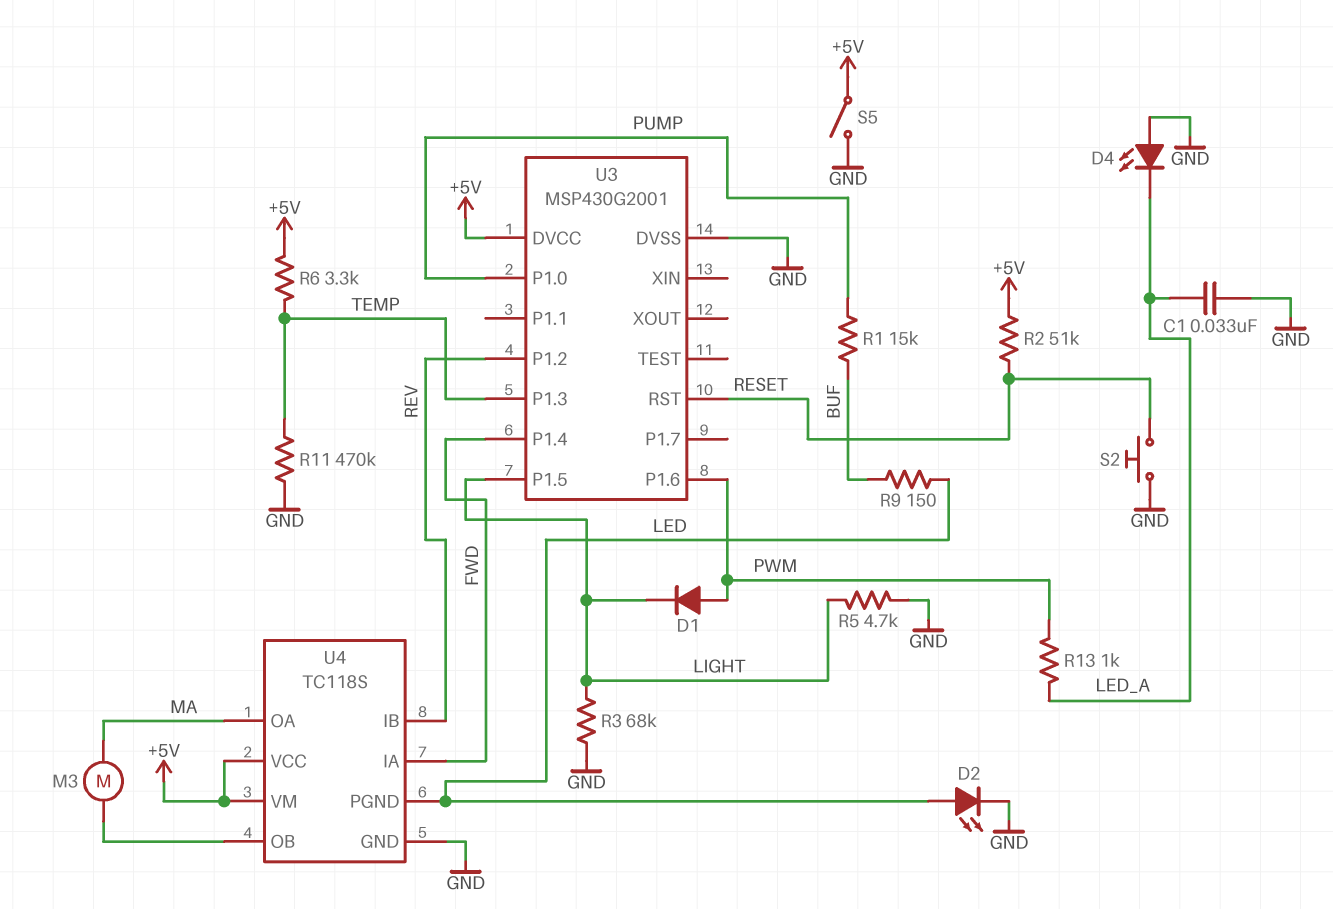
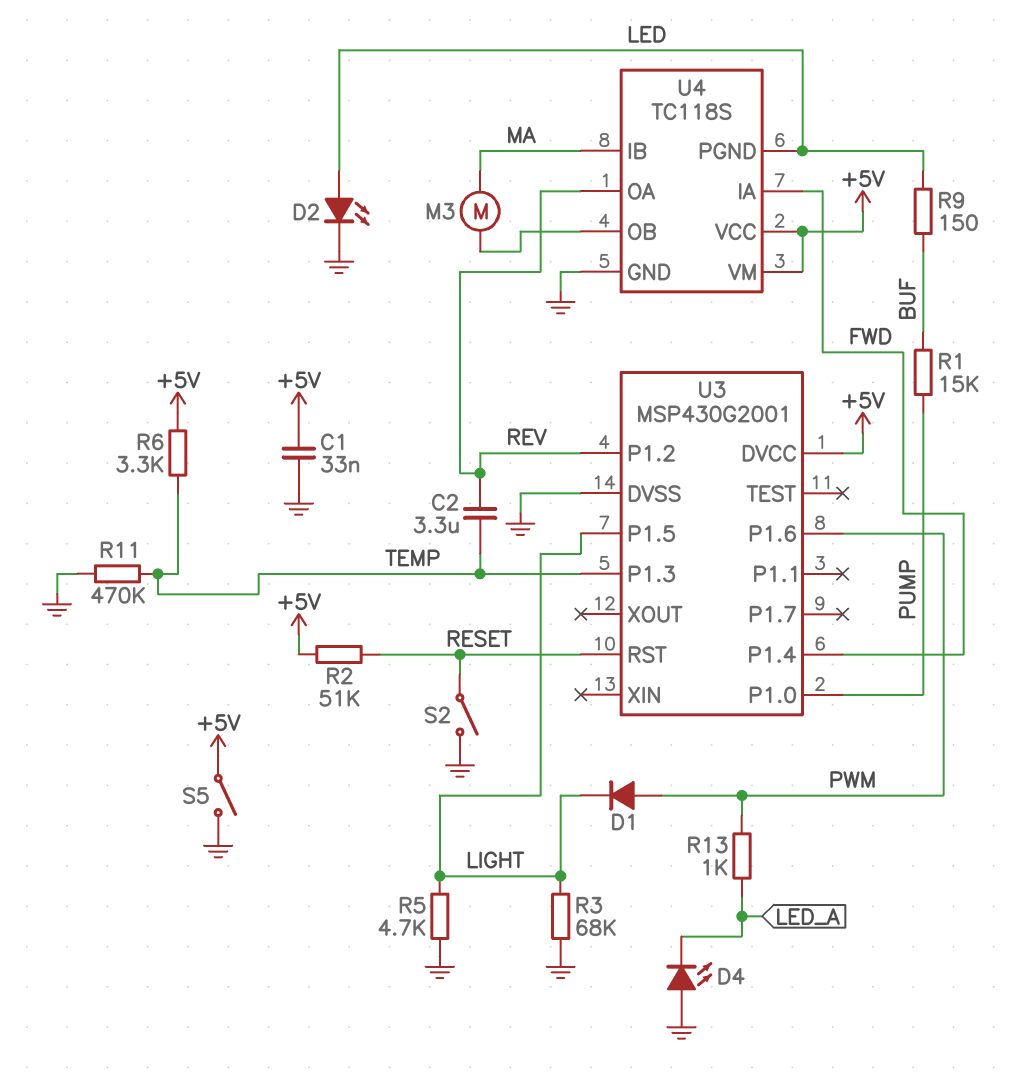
C1: 33nF (GND, LED_A) -> 33nF (+5V, GND)
C2: none -> 3.3uF (REV, TEMP)
S2: button (GND, RESET) -> switch (GND, RESET)
U4 pin IB: REV -> MA
U4 pin OA: MA -> REV

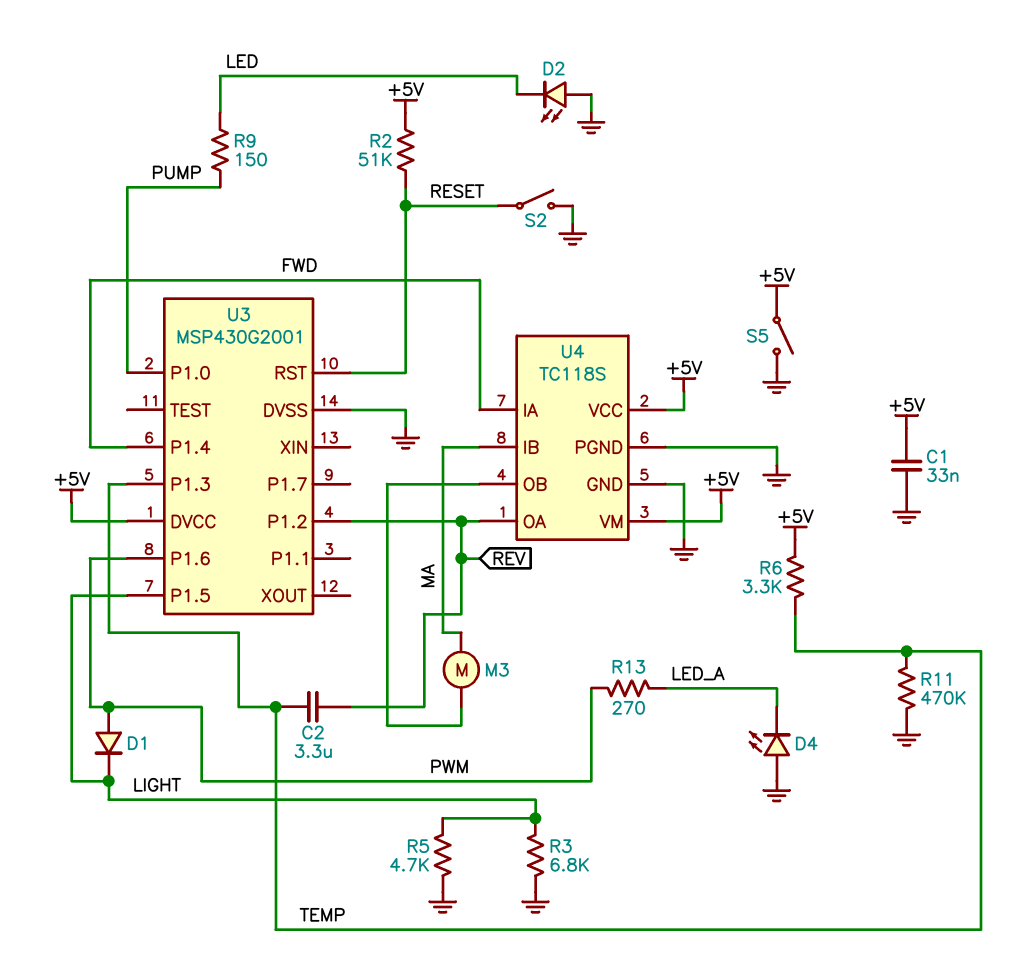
D2: LED (A LED, K GND) -> LED (A GND, K LED)
R1: 15k (BUF, PUMP) -> none
R3: 68k (GND, LIGHT) -> 6.8k (GND, LIGHT)
R9: 150 (BUF, LED) -> 150 (LED, PUMP)
R13: 1k (LED_A, PWM) -> 270 (LED_A, PWM)
U4 pin PGND: LED -> GND

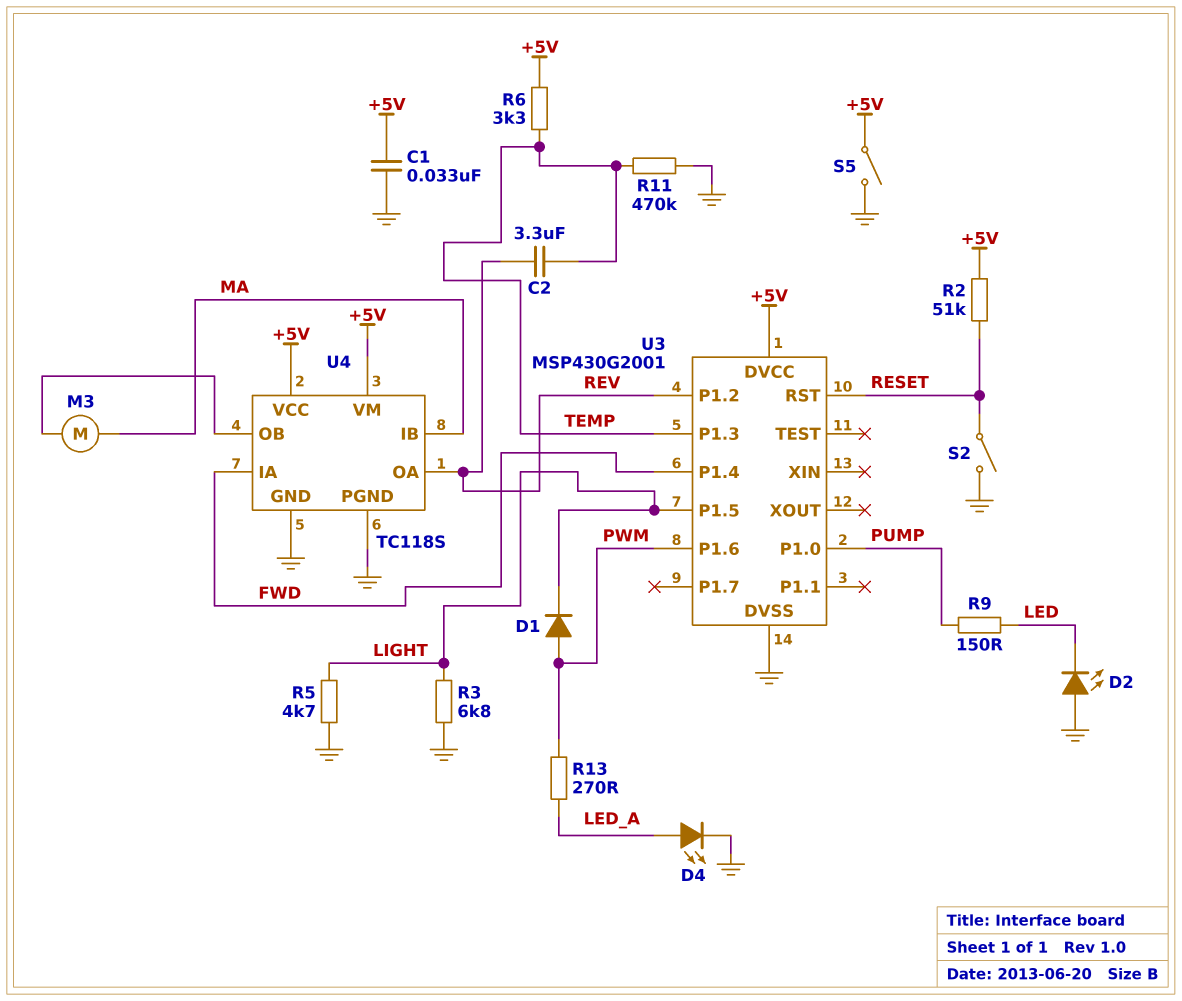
D4: LED (A GND, K LED_A) -> LED (A LED_A, K GND)

